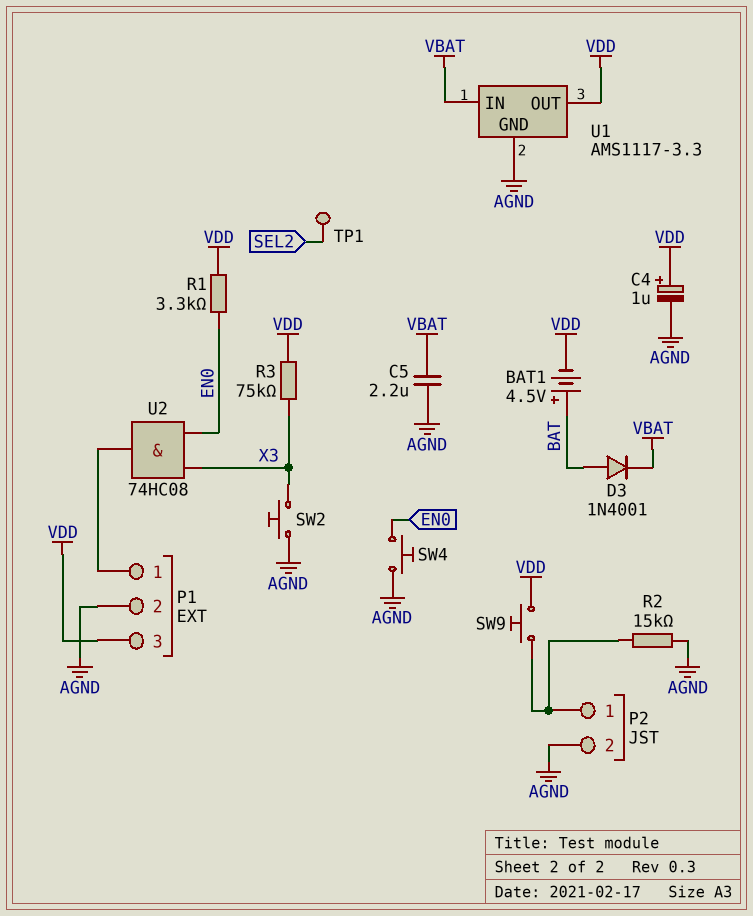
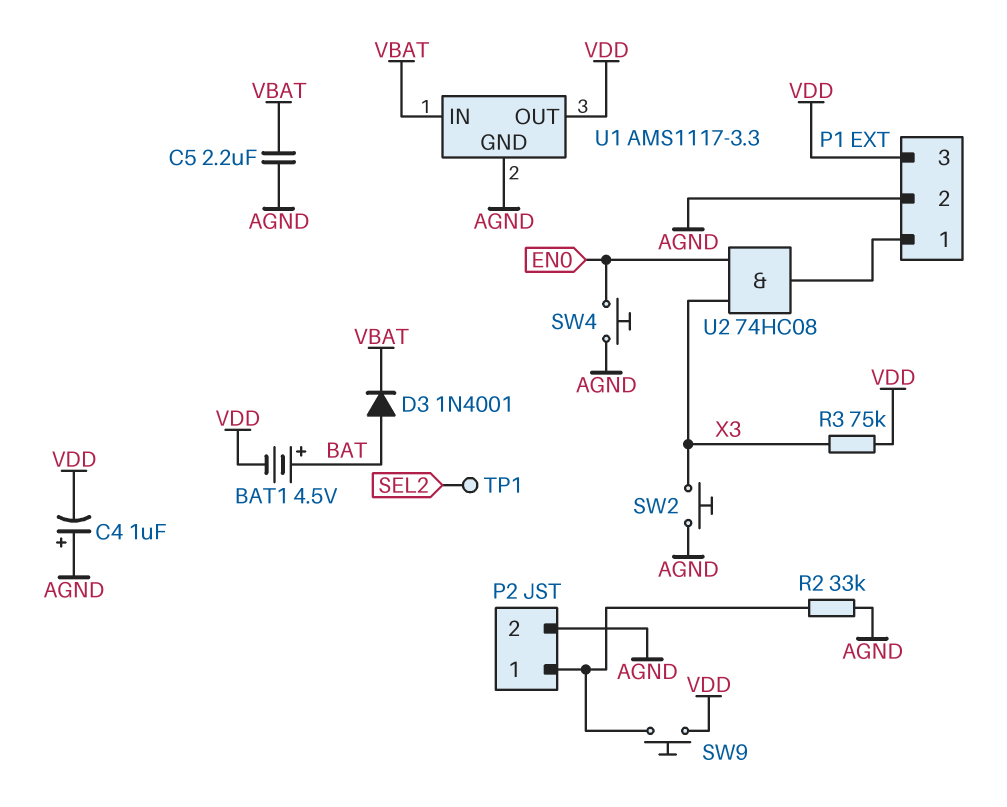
C4: 1uF (plus VDD, minus AGND) -> 1uF (plus AGND, minus VDD)
R1: 3.3k (EN0, VDD) -> none
R2: 15k (AGND, P2/1) -> 33k (AGND, P2/1)

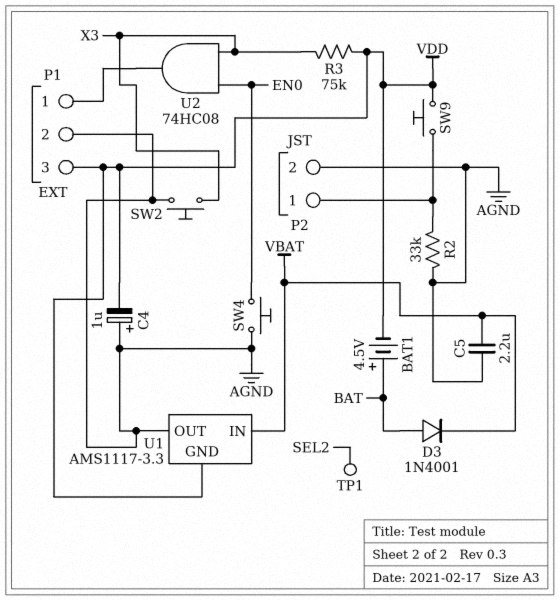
U1 pin GND: AGND -> VDD
U1 pin OUT: VDD -> AGND

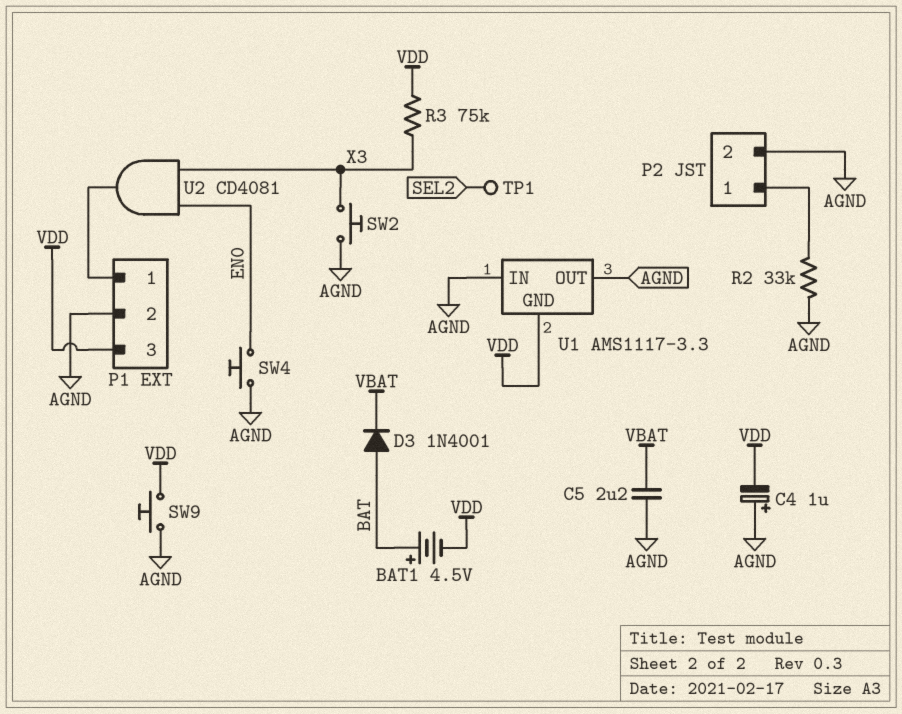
SW9: button (P2/1, VDD) -> button (AGND, VDD)
U1 pin IN: VBAT -> AGND
U2: AND 74HC08 (in EN0, in X3, out P1/1) -> AND CD4081 (in EN0, in X3, out P1/1)

